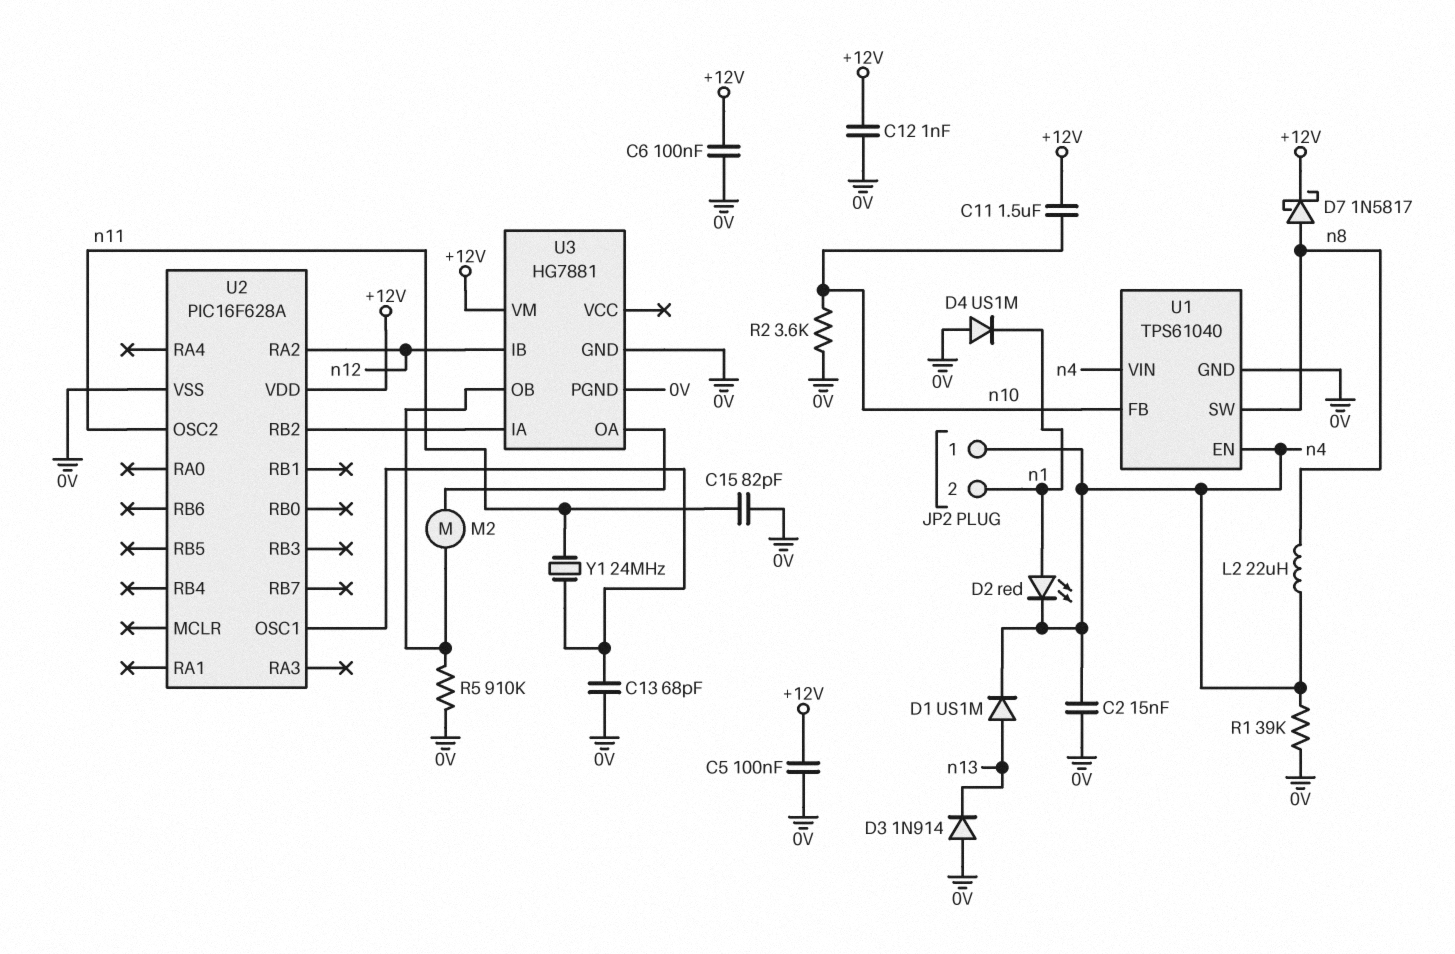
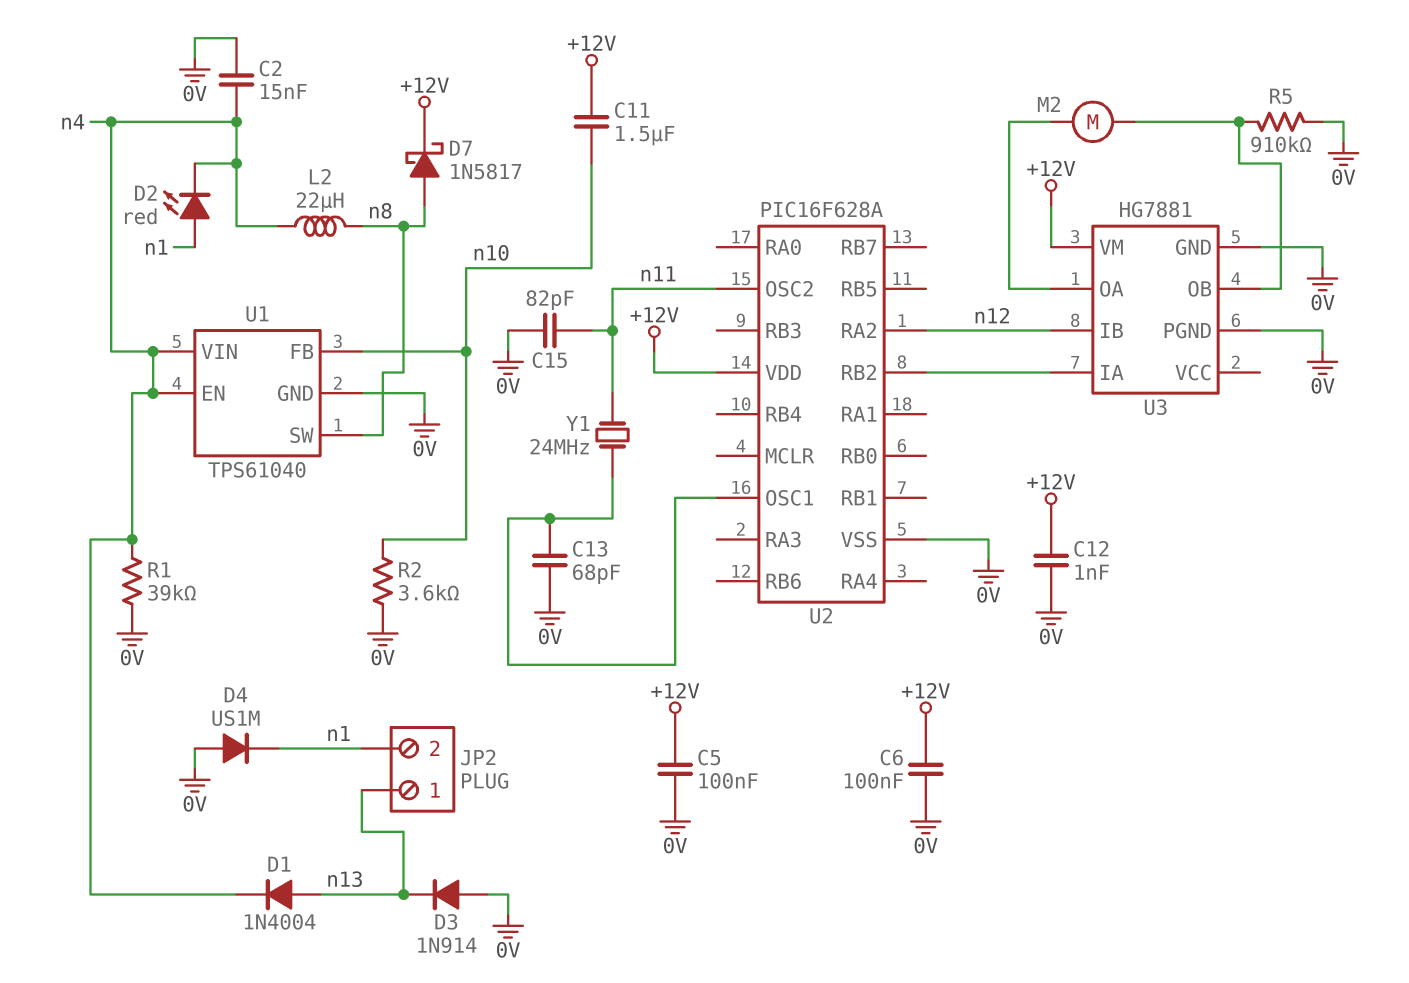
D1: diode US1M (A n13, K n4) -> diode 1N4004 (A n13, K n4)
JP2 pin 1: n4 -> n13

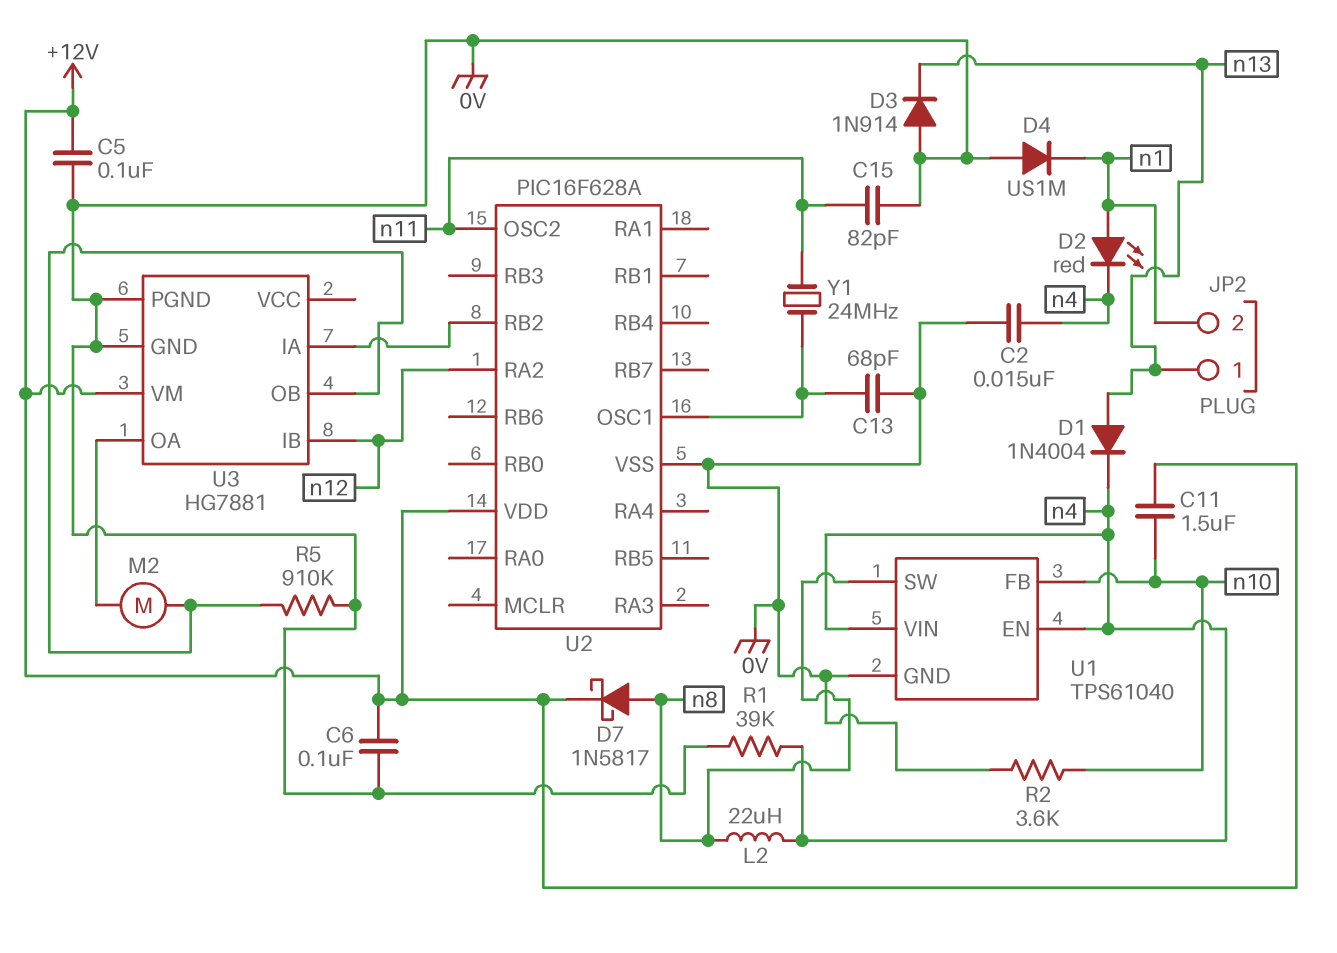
C12: 1nF (+12V, 0V) -> none

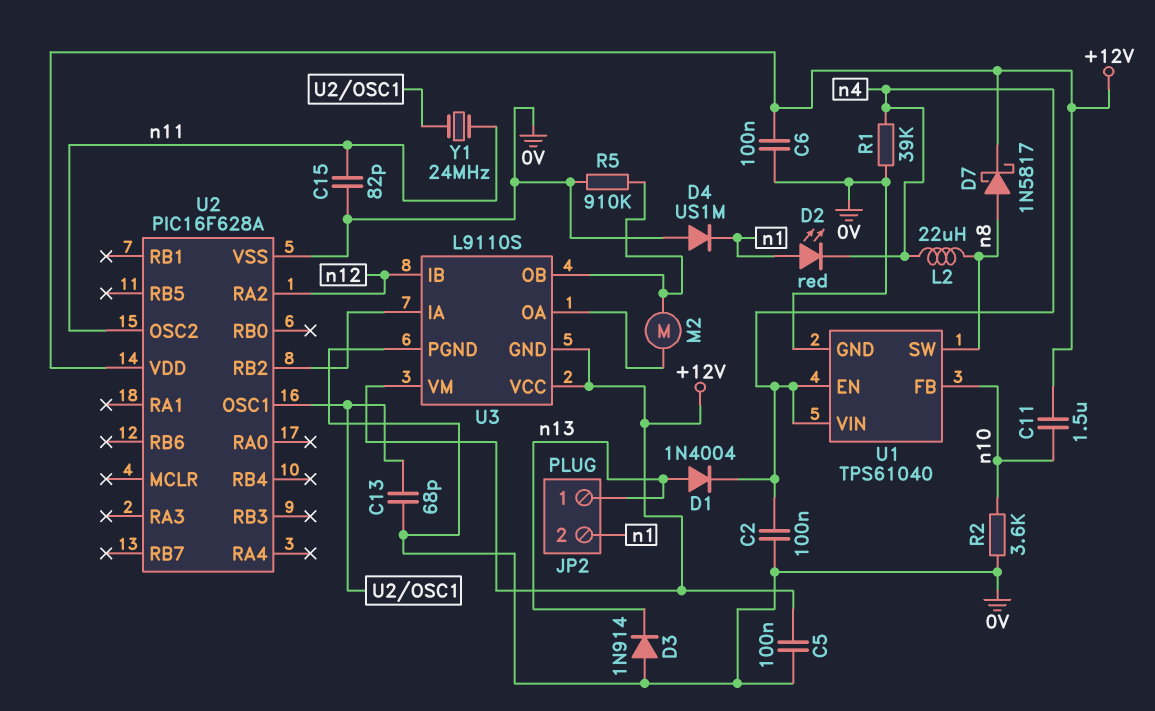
C2: 15nF (0V, n4) -> 100nF (0V, n4)
U3: HG7881 -> L9110S
U3 pin GND: 0V -> +12V
U3 pin VCC: none -> +12V

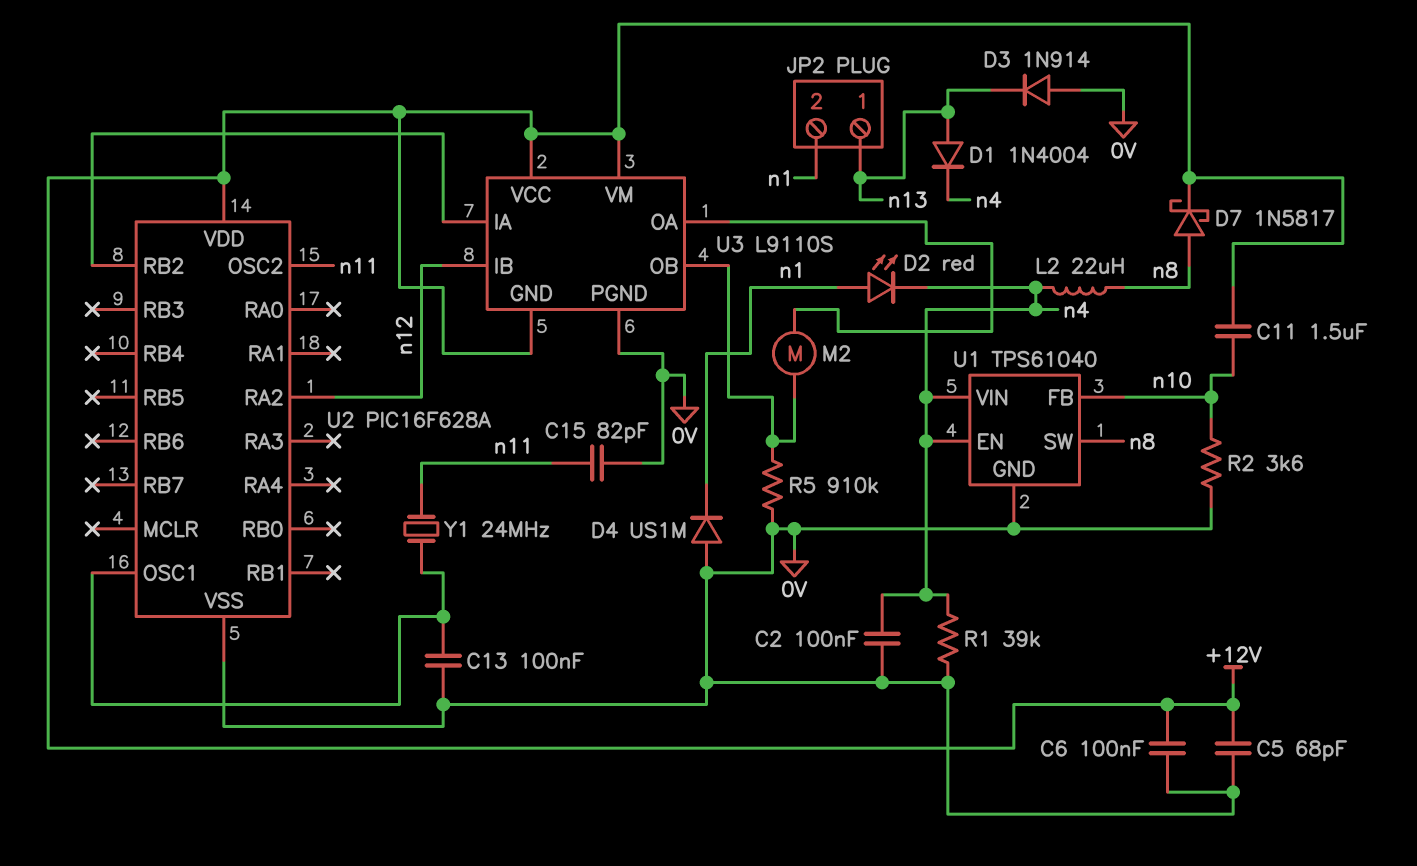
C5: 100nF (+12V, 0V) -> 68pF (+12V, 0V)
C13: 68pF (0V, U2/OSC1) -> 100nF (0V, U2/OSC1)

